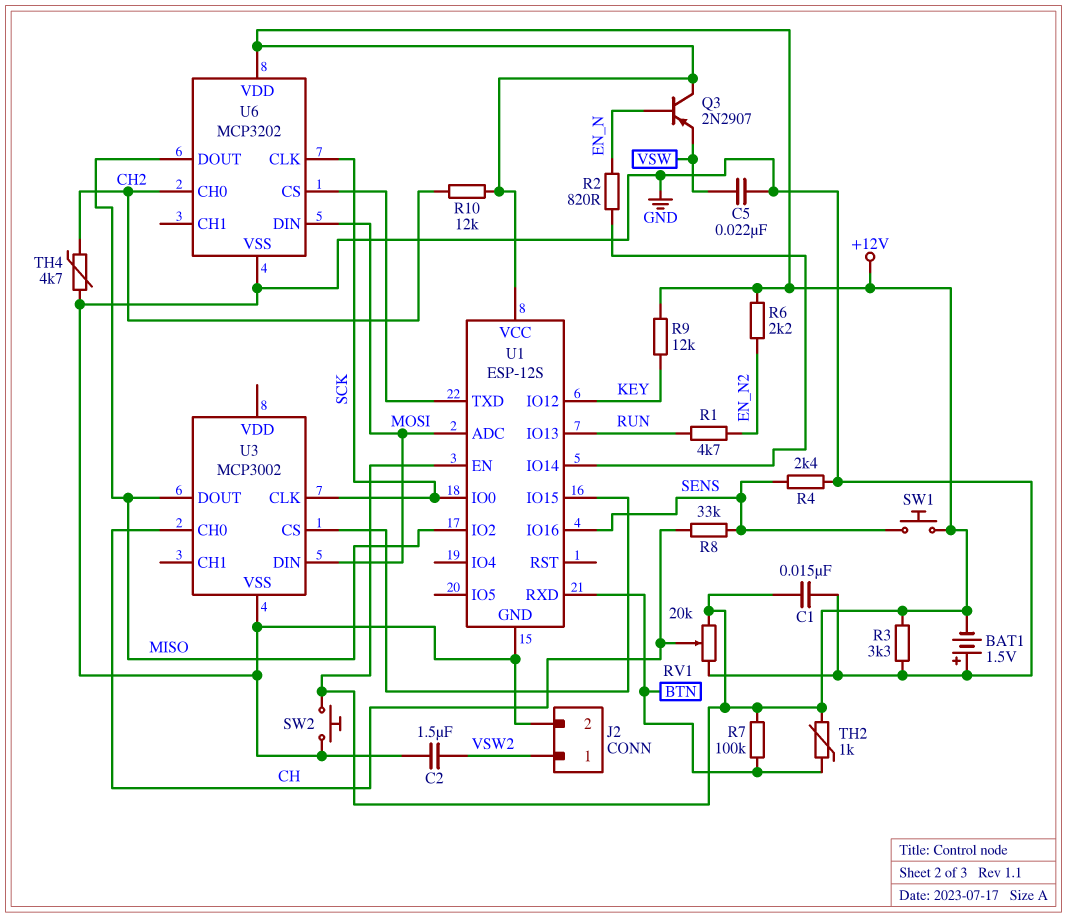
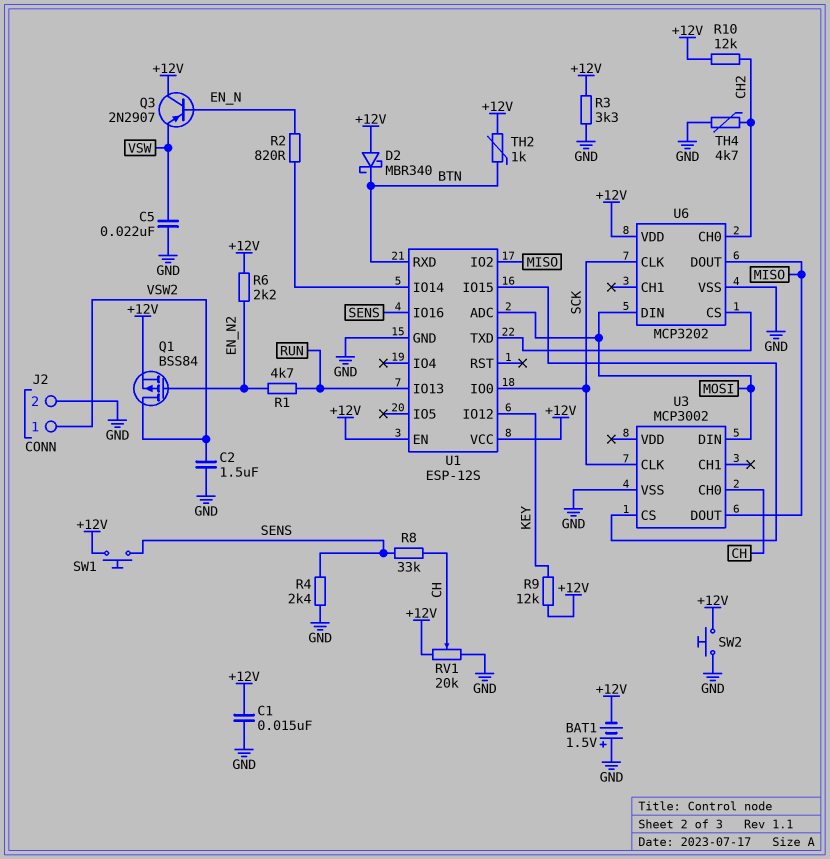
D2: none -> schottky MBR340 (A +12V, K BTN)
Q1: none -> PMOS BSS84 (G EN_N2, D VSW2, S +12V)
R7: 100k (+12V, BTN) -> none

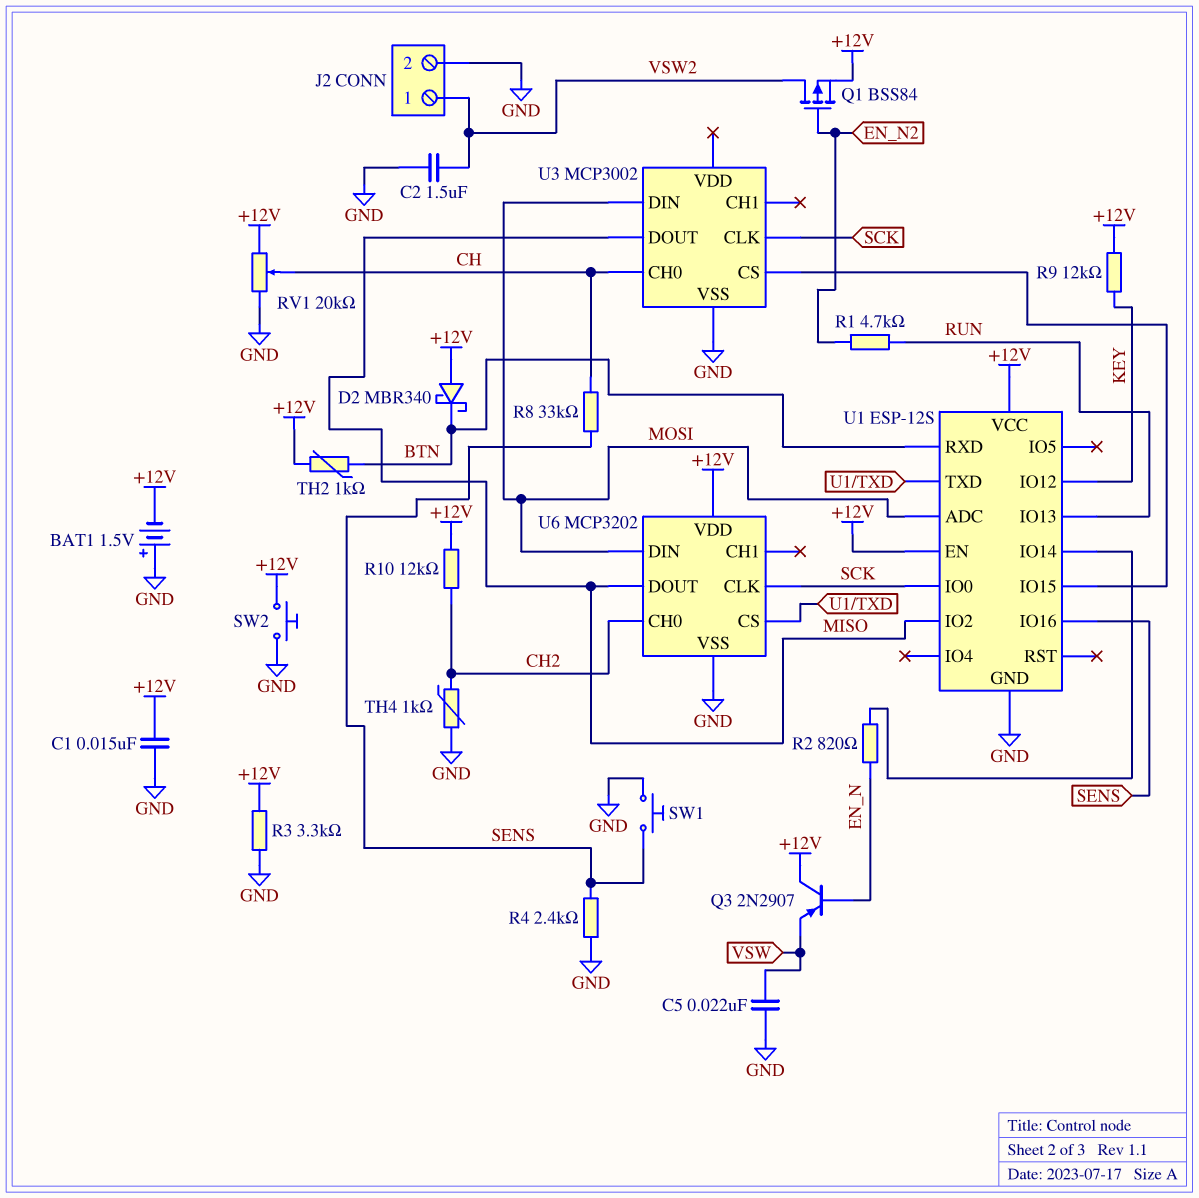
R6: 2.2k (+12V, EN_N2) -> none
SW1: button (+12V, SENS) -> button (GND, SENS)
TH4: 4.7k (CH2, GND) -> 1k (CH2, GND)

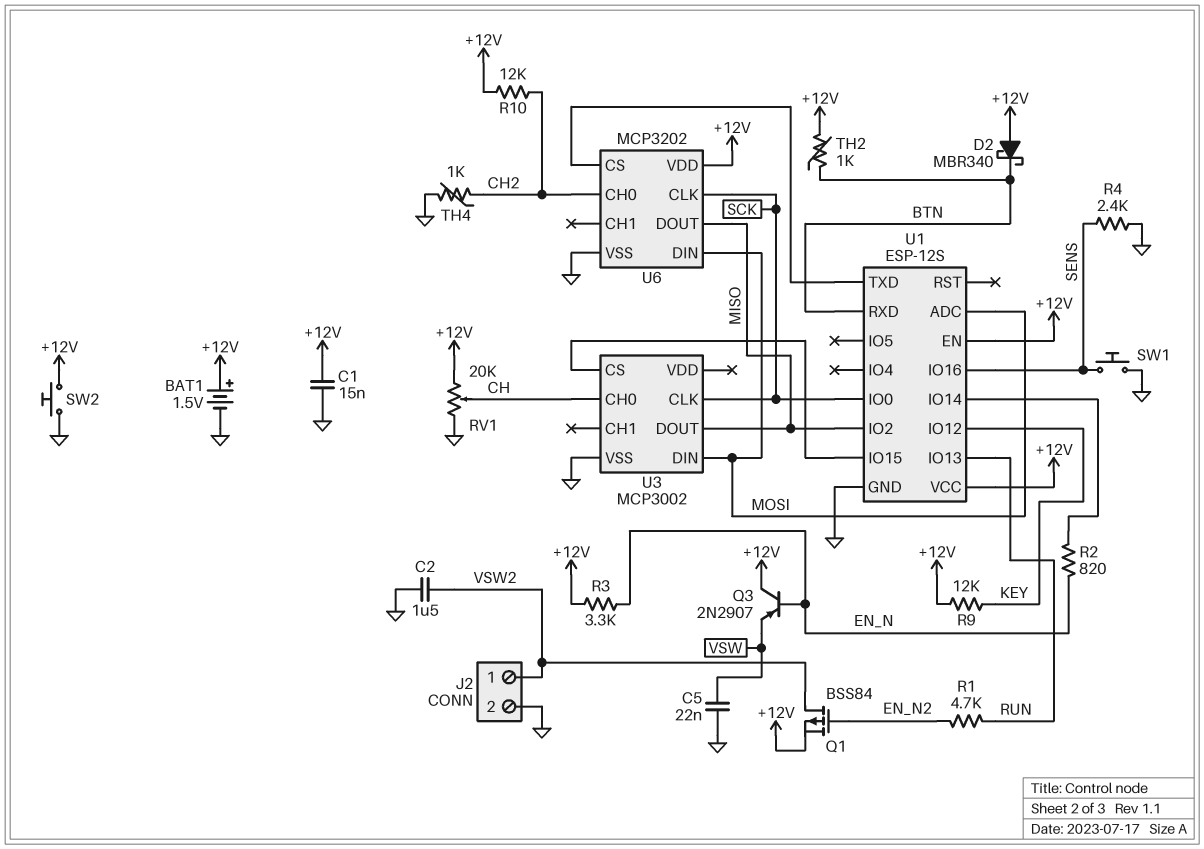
BAT1: 1.5V (plus GND, minus +12V) -> 1.5V (plus +12V, minus GND)
R3: 3.3k (+12V, GND) -> 3.3k (+12V, EN_N)
R8: 33k (CH, SENS) -> none

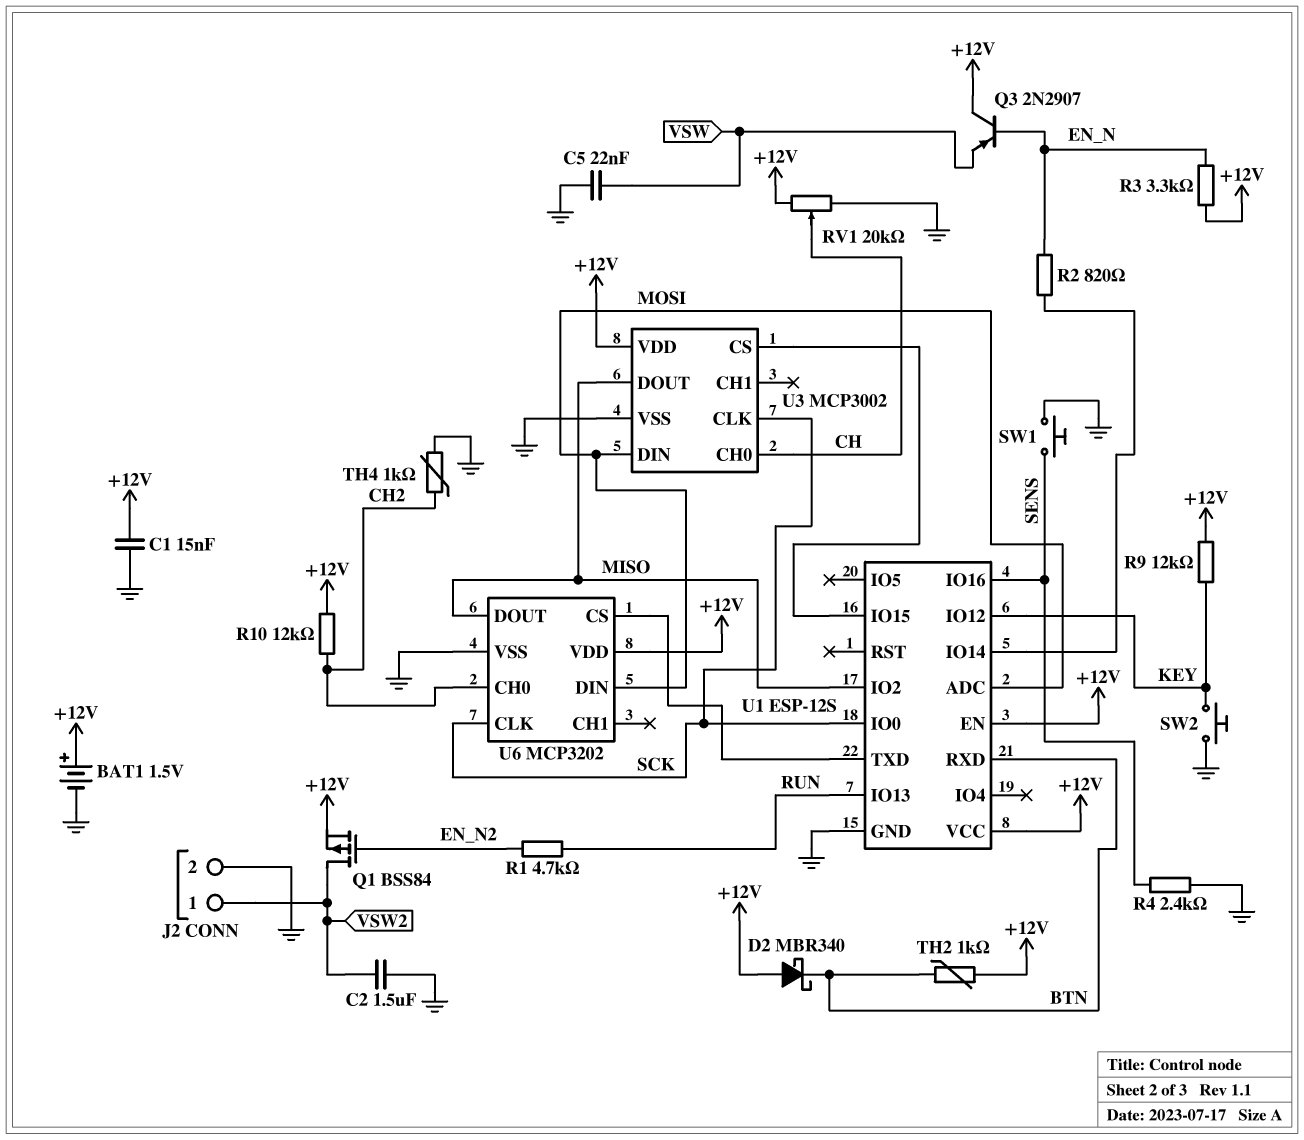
SW2: button (+12V, GND) -> button (GND, KEY)
U3 pin VDD: none -> +12V

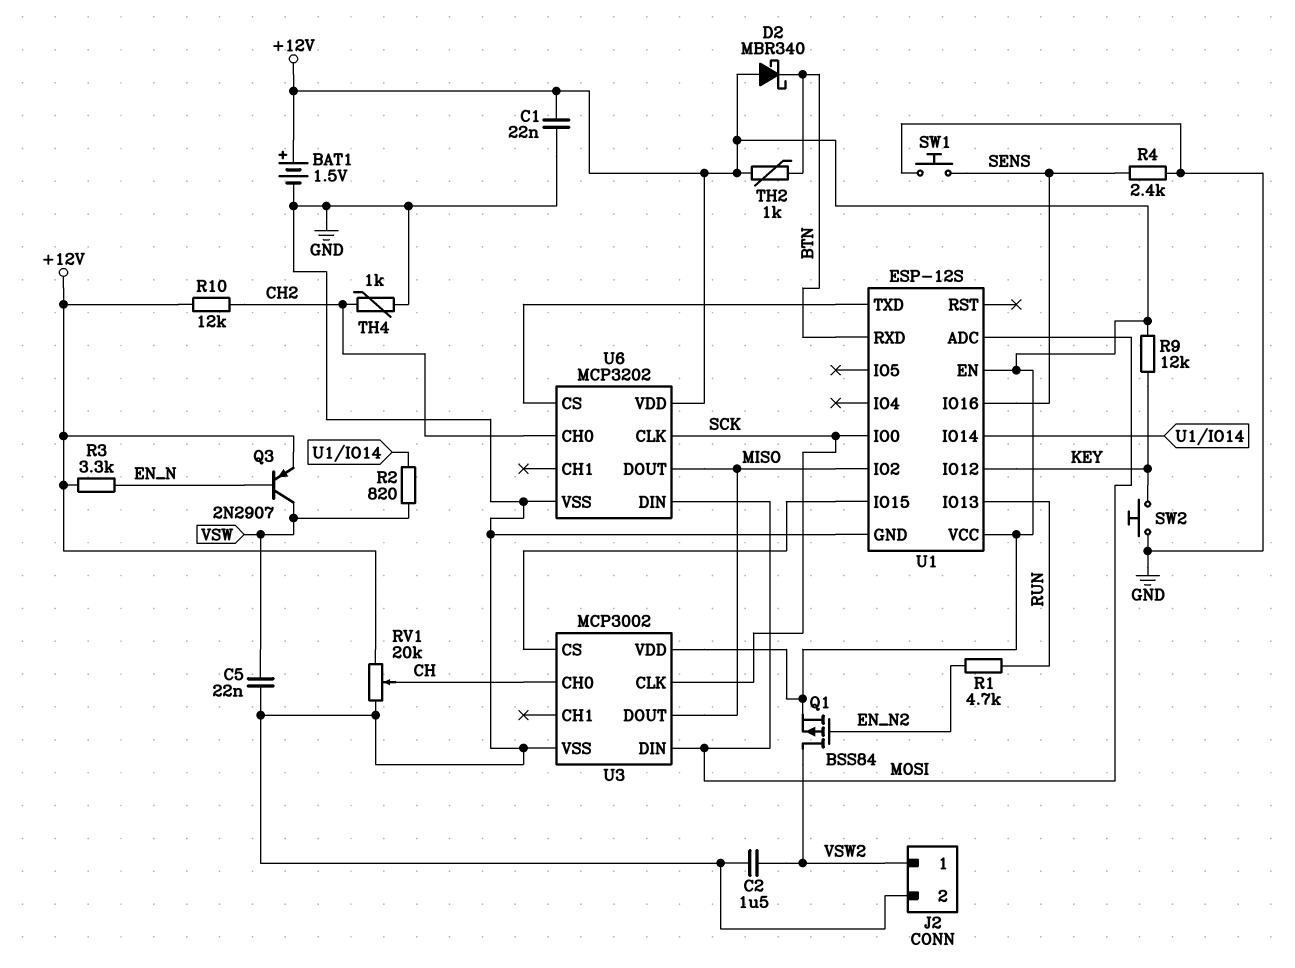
C1: 15nF (+12V, GND) -> 22nF (+12V, GND)
Q3: PNP 2N2907 (B EN_N, C +12V, E VSW) -> PNP 2N2907 (B EN_N, C VSW, E +12V)
R2: 820 (EN_N, U1/IO14) -> 820 (U1/IO14, VSW)

